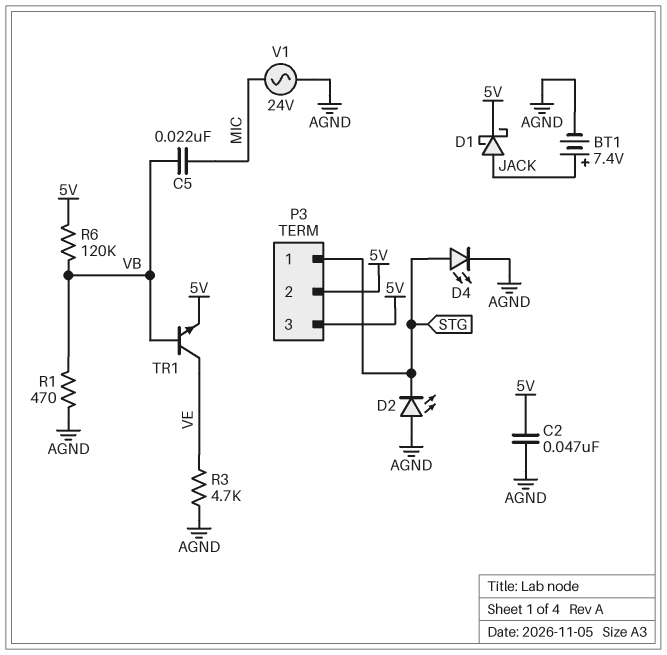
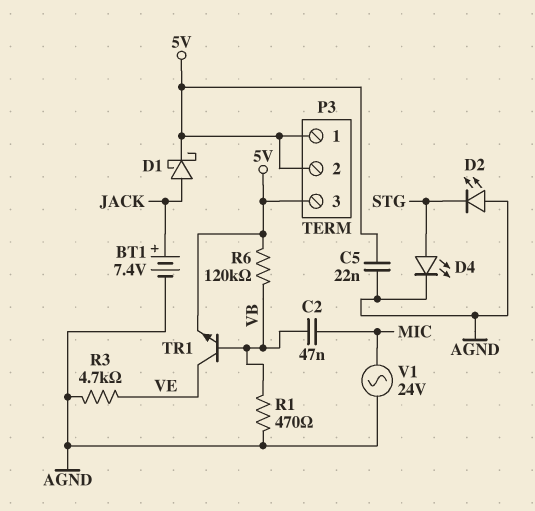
C2: 47nF (5V, AGND) -> 47nF (MIC, VB)
C5: 22nF (MIC, VB) -> 22nF (5V, AGND)
P3 pin 1: STG -> 5V

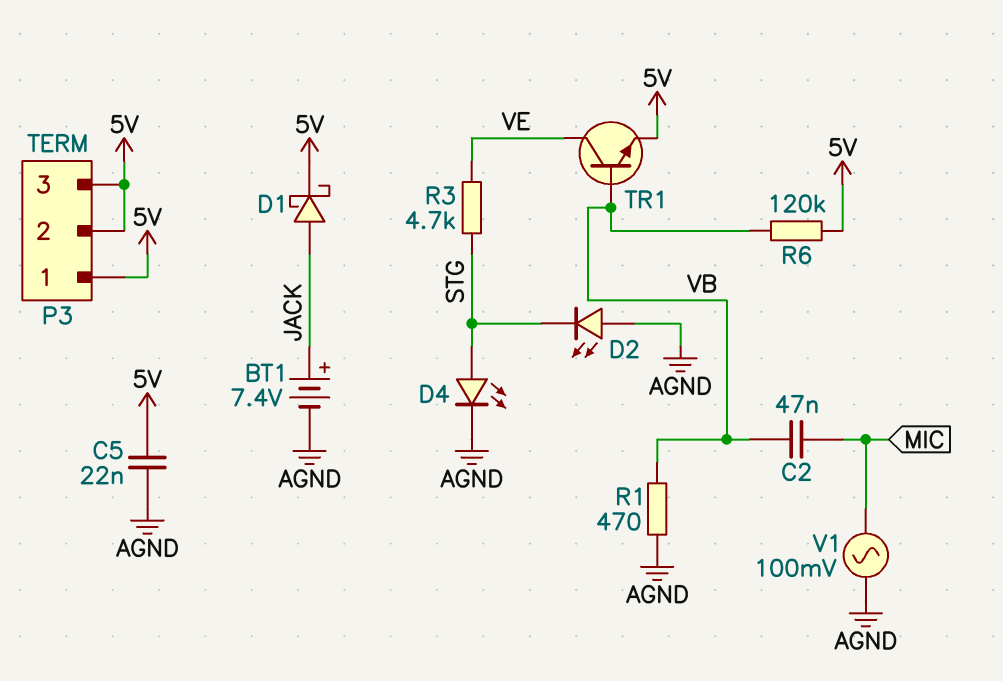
R3: 4.7k (AGND, VE) -> 4.7k (STG, VE)
V1: AC 24V (AGND, MIC) -> AC 100mV (AGND, MIC)

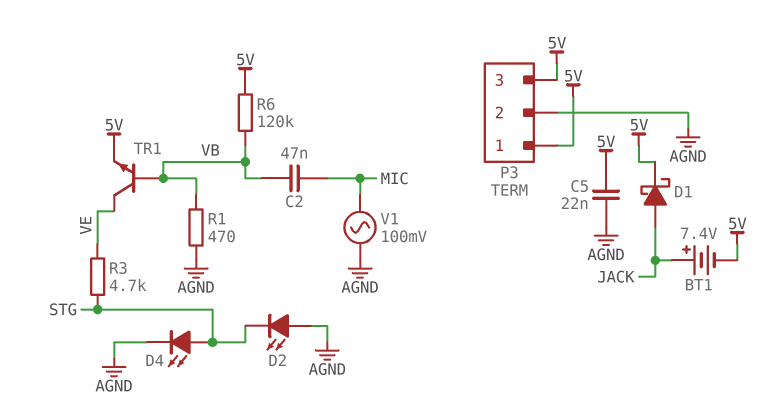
BT1: 7.4V (plus JACK, minus AGND) -> 7.4V (plus JACK, minus 5V)
P3 pin 2: 5V -> AGND

